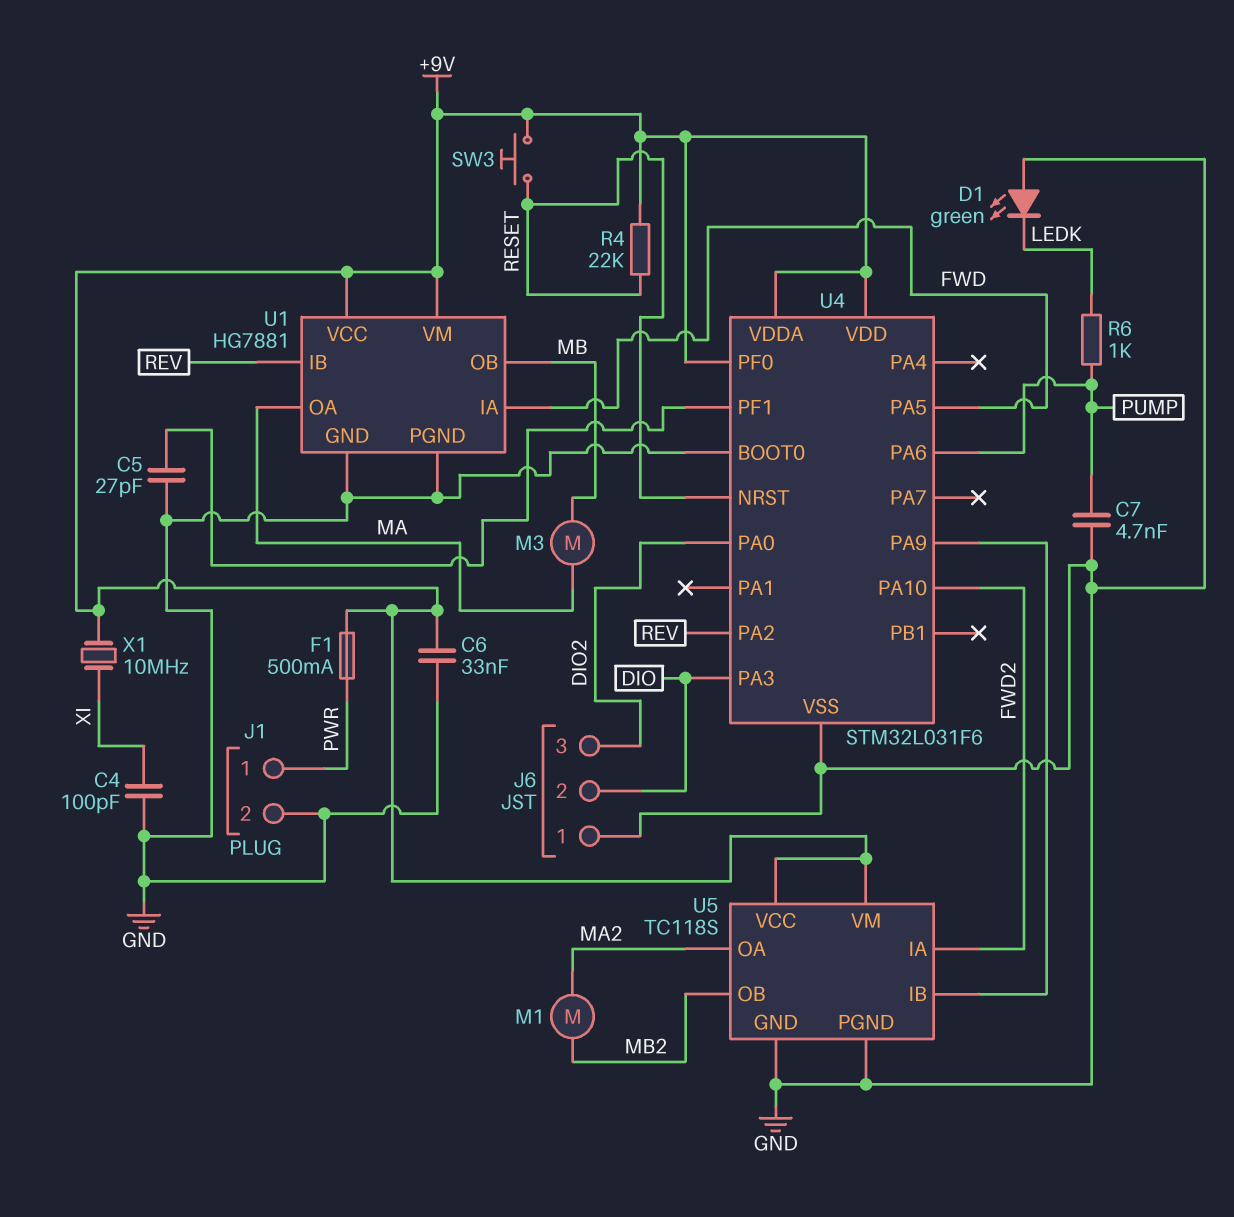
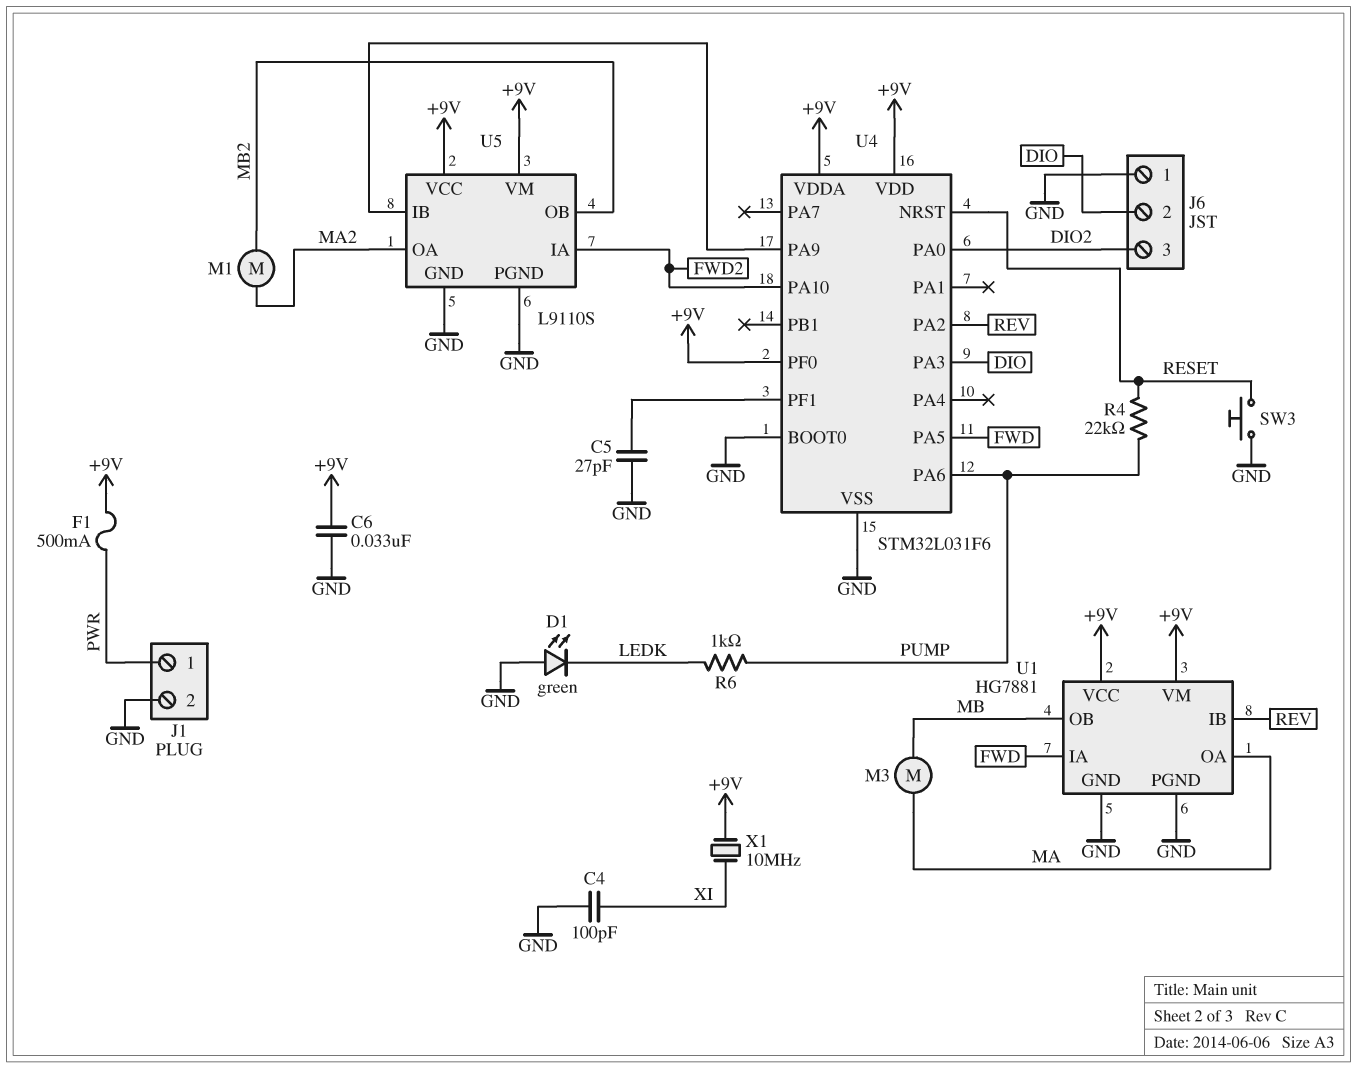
C7: 4.7nF (GND, PUMP) -> none
R4: 22k (+9V, RESET) -> 22k (PUMP, RESET)
SW3: button (+9V, RESET) -> button (GND, RESET)
U5: TC118S -> L9110S

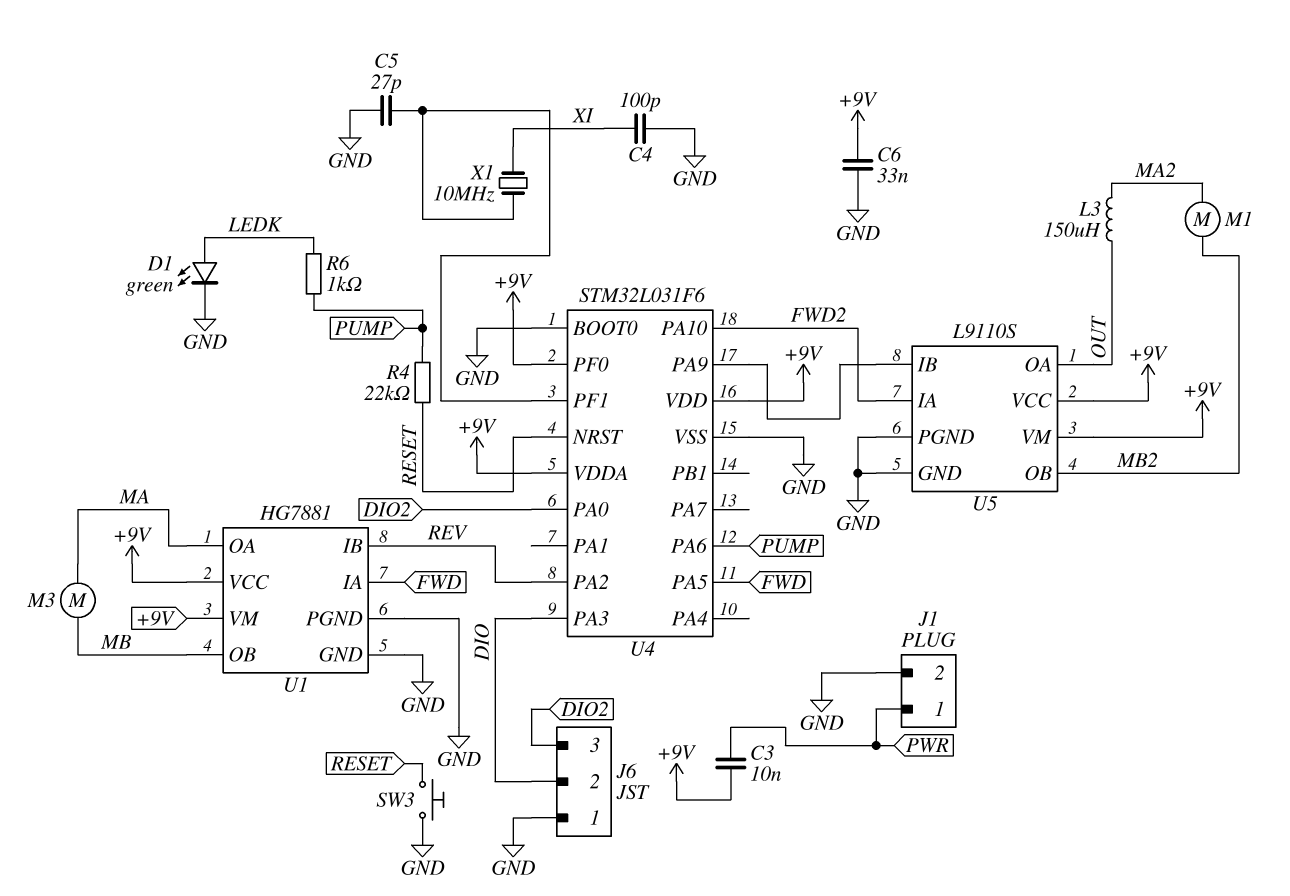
C3: none -> 10nF (+9V, PWR)
D1: LED green (A GND, K LEDK) -> LED green (A LEDK, K GND)
F1: 500mA (+9V, PWR) -> none
L3: none -> 150uH (MA2, OUT)
U5 pin OA: MA2 -> OUT
X1: 10MHz (+9V, XI) -> 10MHz (U4/PF1, XI)

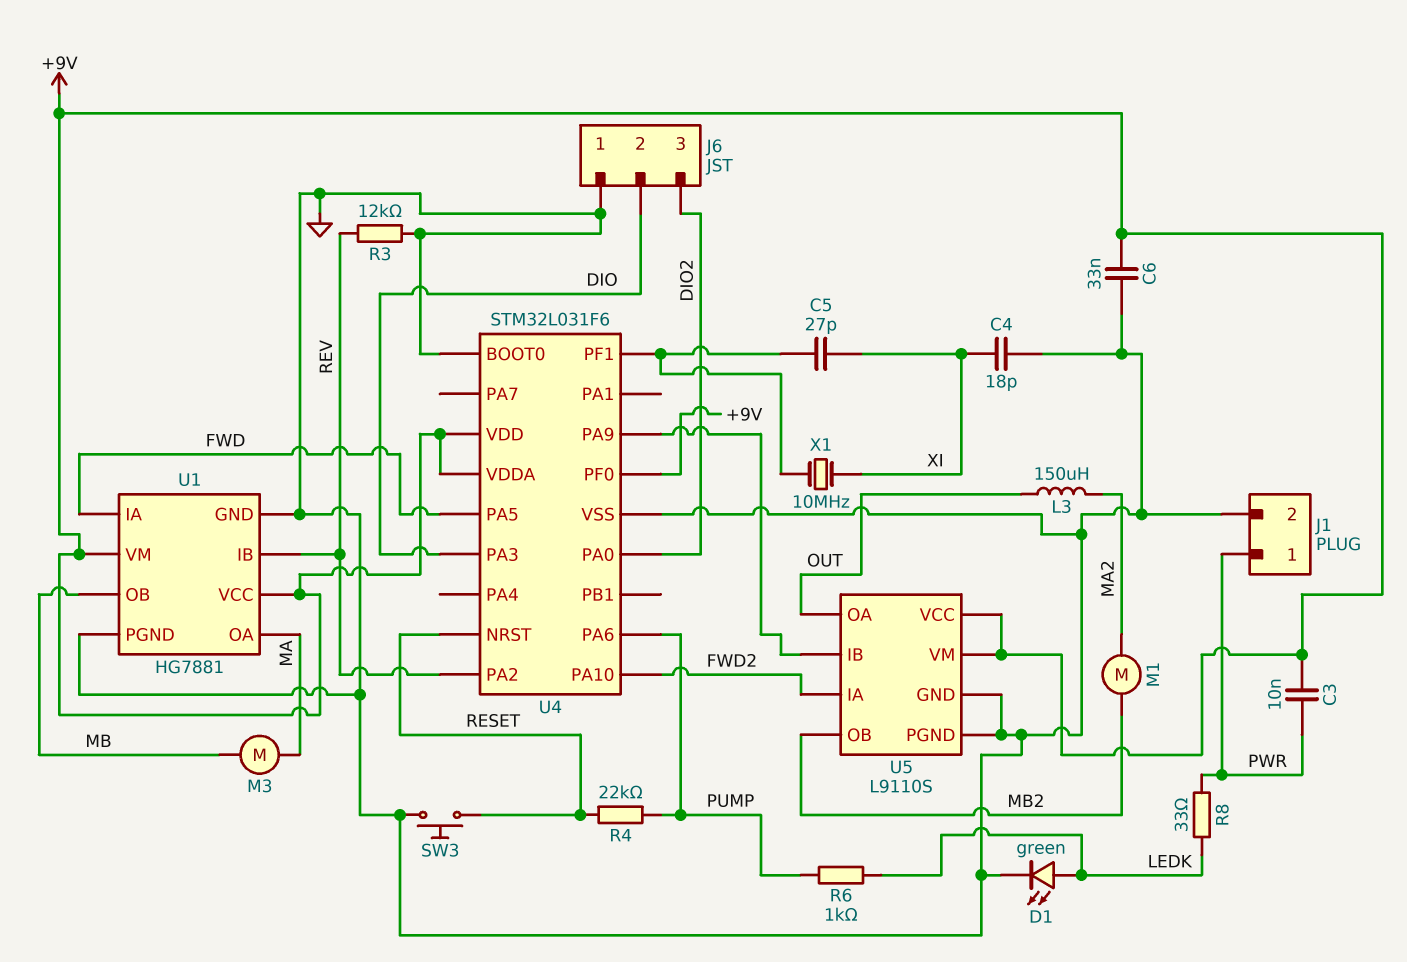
C4: 100pF (GND, XI) -> 18pF (GND, XI)
C5: 27pF (GND, U4/PF1) -> 27pF (U4/PF1, XI)
R3: none -> 12k (GND, REV)
R8: none -> 33 (LEDK, PWR)

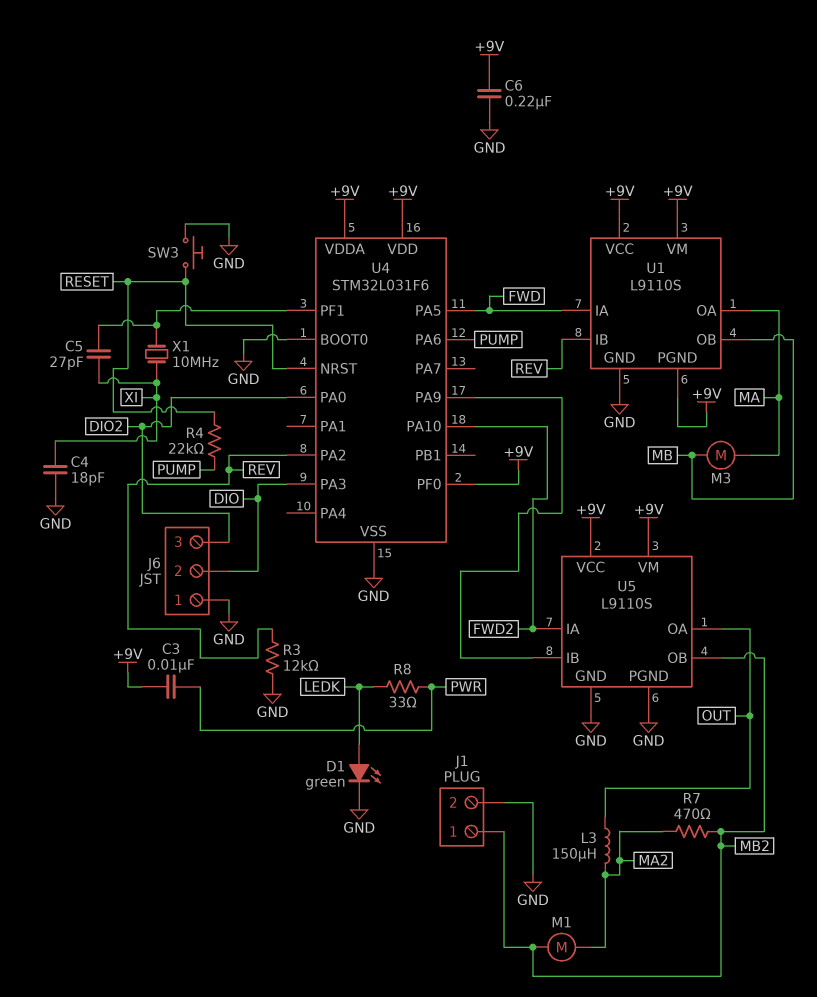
C6: 33nF (+9V, GND) -> 220nF (+9V, GND)
J1 pin 1: PWR -> MB2
R6: 1k (LEDK, PUMP) -> none
R7: none -> 470 (MA2, MB2)
U1: HG7881 -> L9110S
U1 pin PGND: GND -> +9V

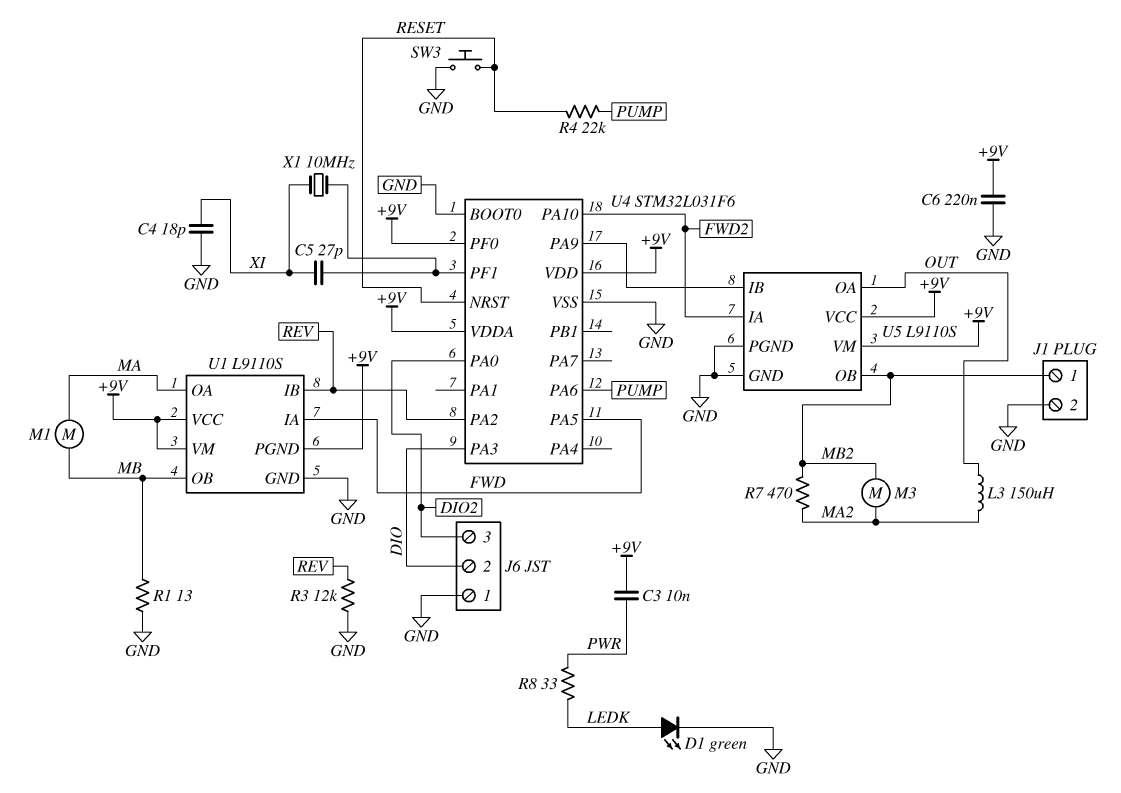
M1: motor (MA2, MB2) -> motor (MA, MB)
M3: motor (MA, MB) -> motor (MA2, MB2)
R1: none -> 13 (GND, MB)

